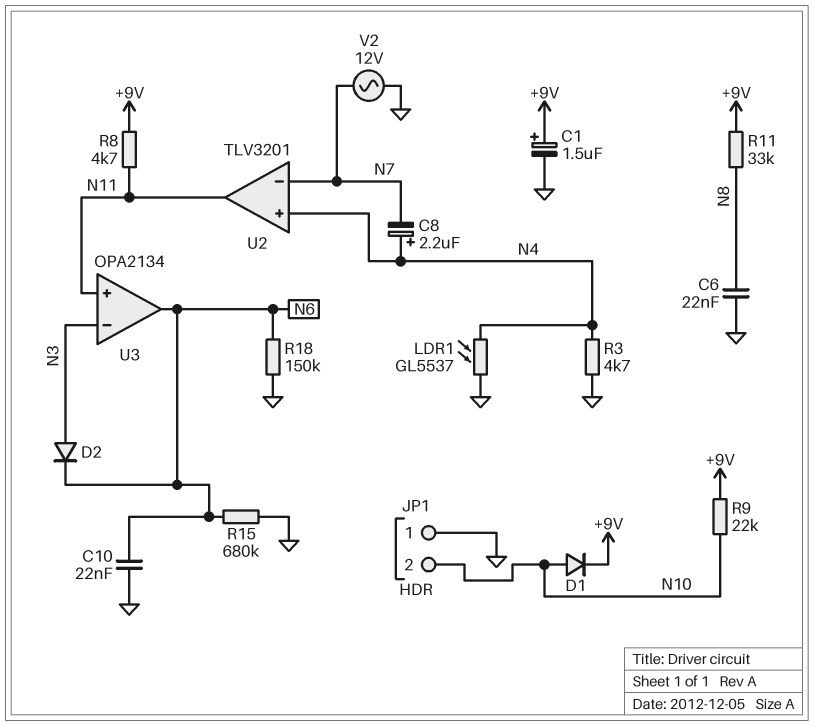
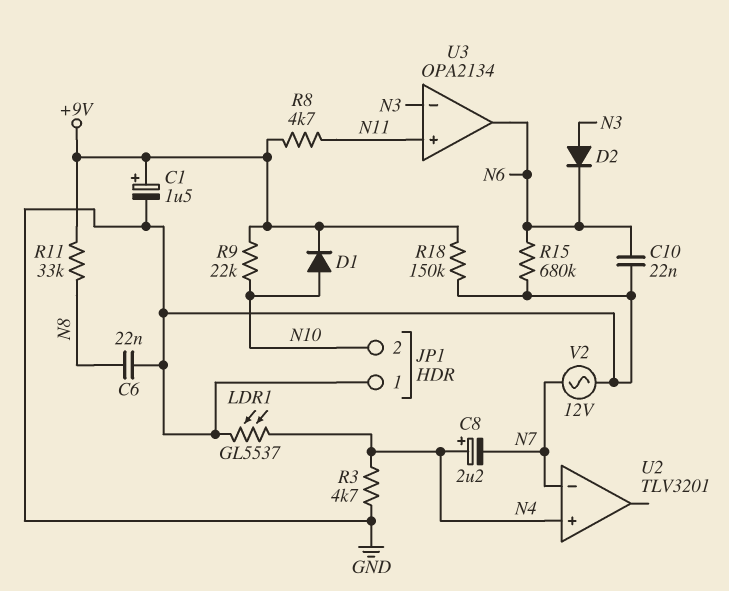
R18: 150k (GND, N6) -> 150k (+9V, GND)
U2 pin out: N11 -> none

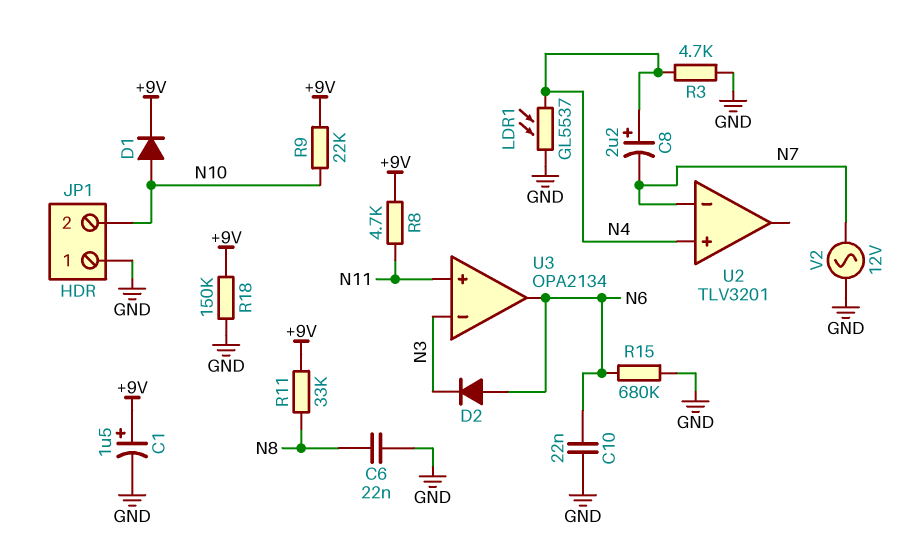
D2: diode (A N3, K N6) -> diode (A N6, K N3)

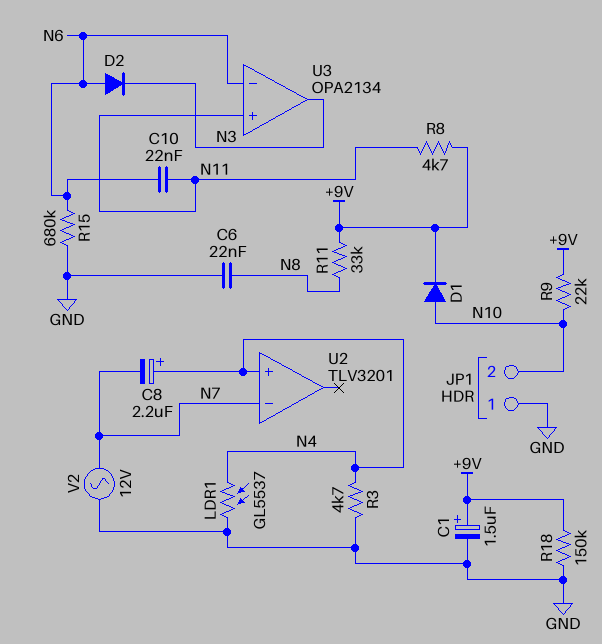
C10: 22nF (GND, N6) -> 22nF (N6, N11)
U3 pin in-: N3 -> N6
U3 pin out: N6 -> N3

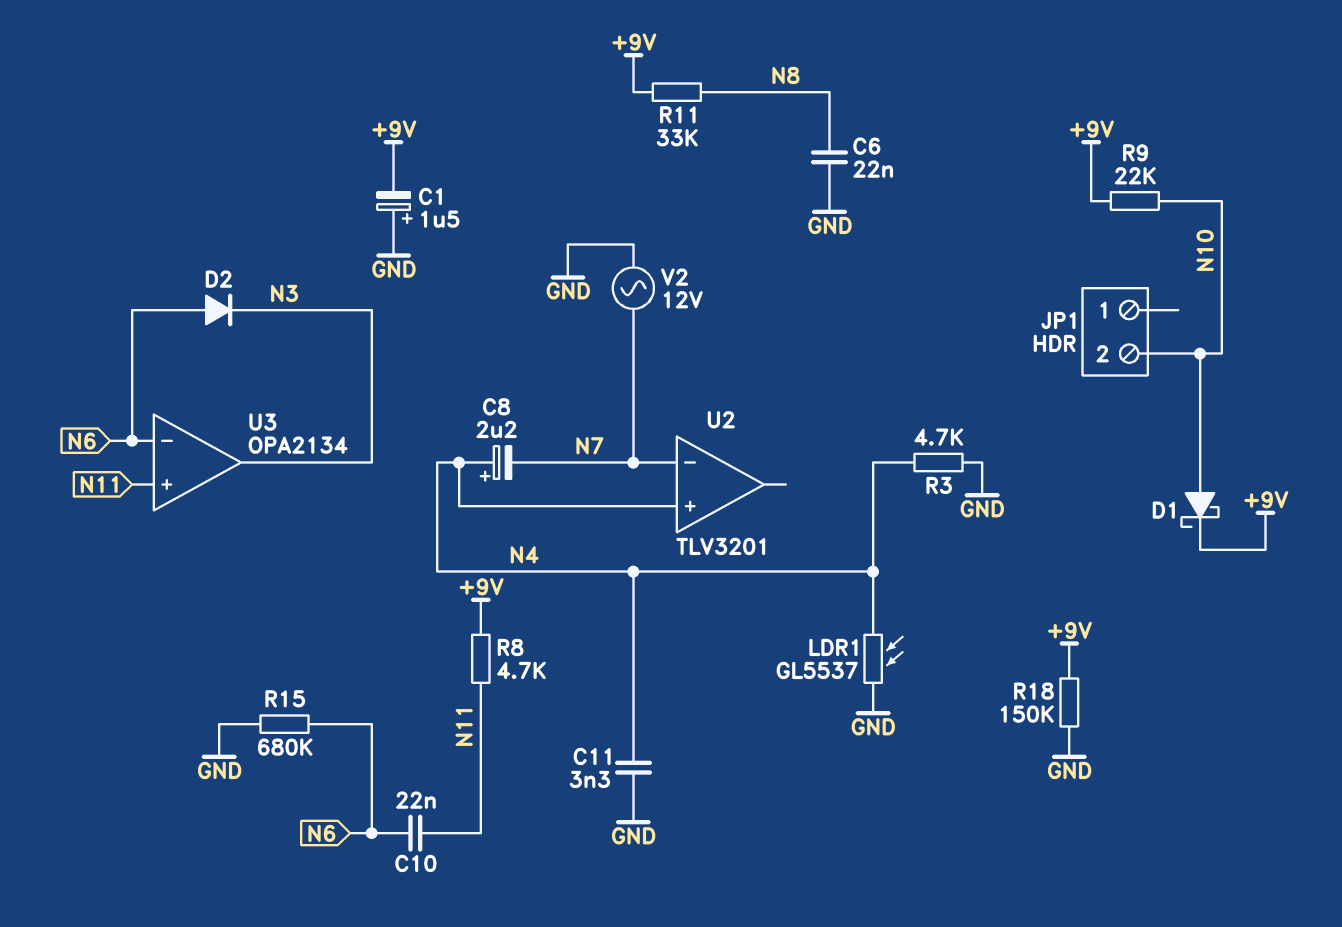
C1: 1.5uF (plus +9V, minus GND) -> 1.5uF (plus GND, minus +9V)
C11: none -> 3.3nF (GND, N4)
D1: diode (A N10, K +9V) -> schottky (A N10, K +9V)
JP1 pin 1: GND -> none

